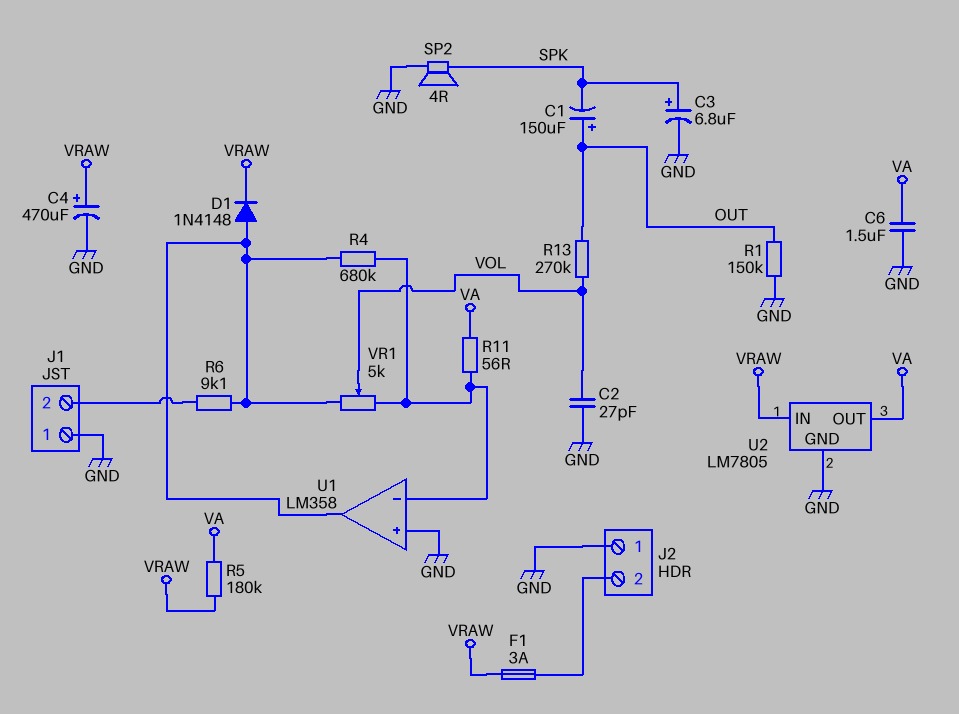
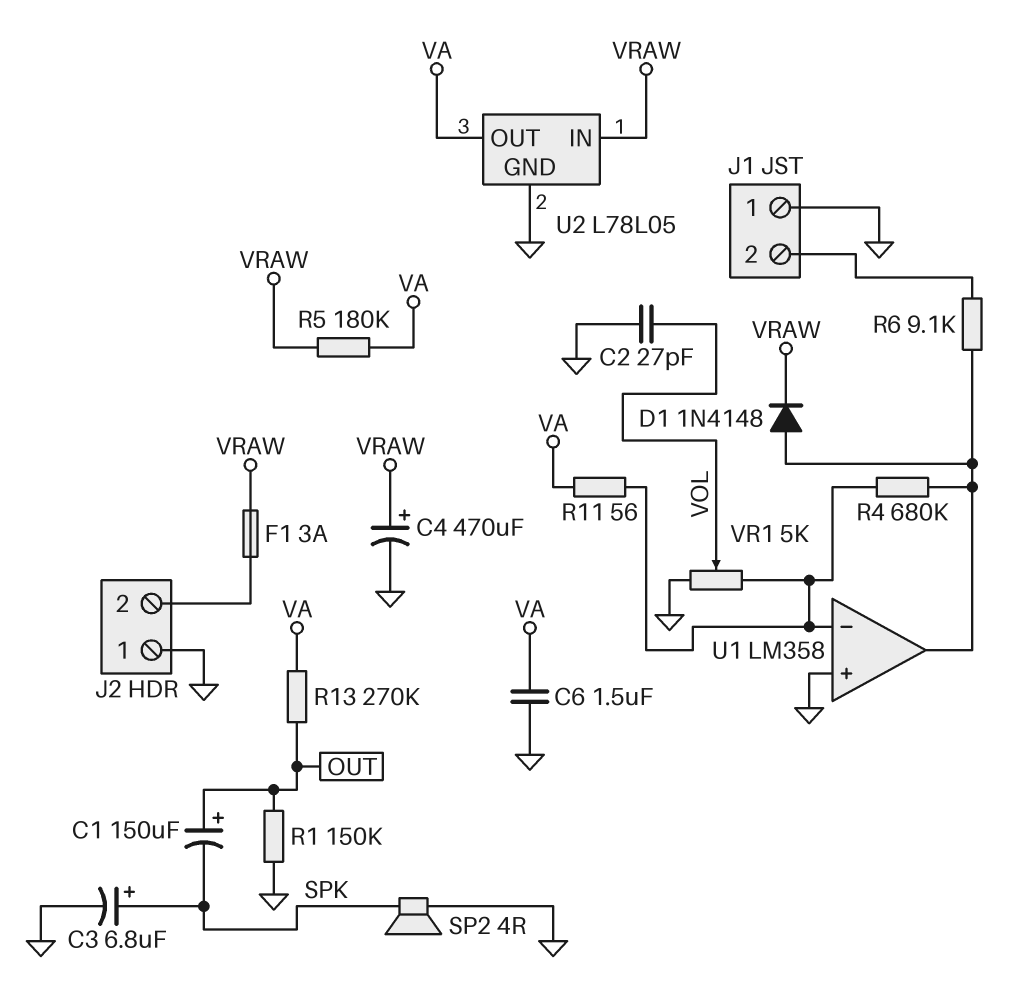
R13: 270k (OUT, VOL) -> 270k (OUT, VA)
U2: LM7805 -> L78L05
VR1: 5k (U1/in-, U1/out, wiper VOL) -> 5k (GND, U1/in-, wiper VOL)

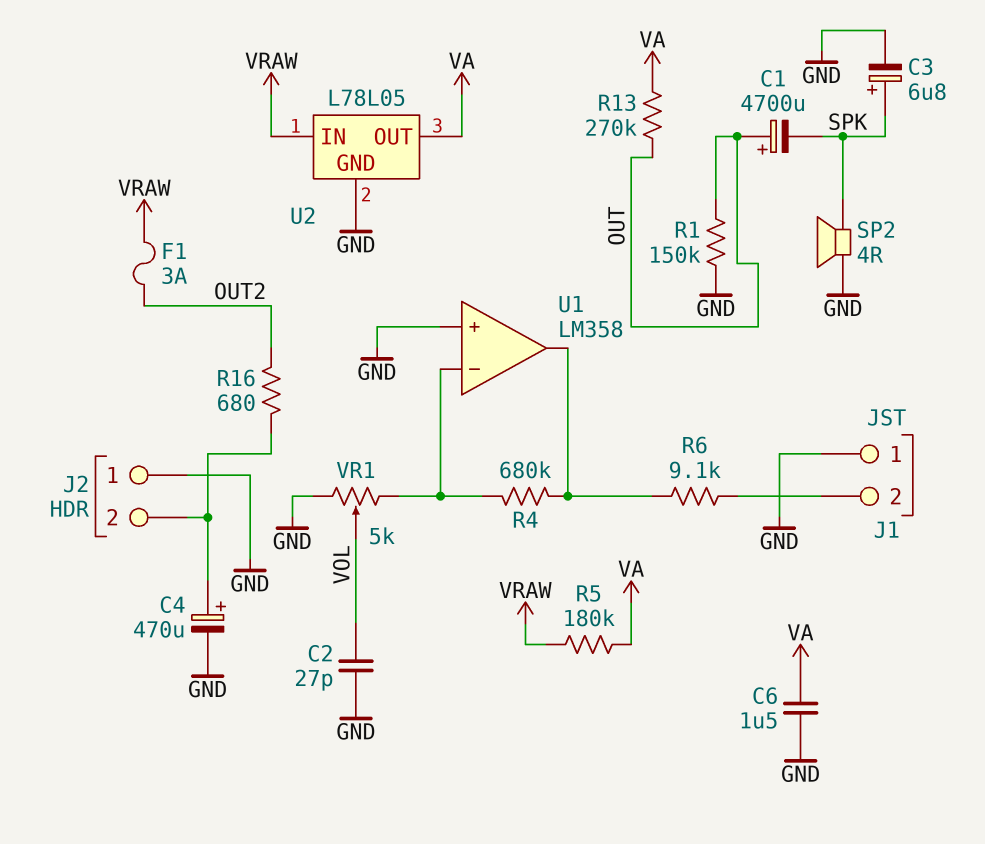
C1: 150uF (plus OUT, minus SPK) -> 4700uF (plus OUT, minus SPK)
C4: 470uF (plus VRAW, minus GND) -> 470uF (plus J2/2, minus GND)
D1: diode 1N4148 (A U1/out, K VRAW) -> none
F1: 3A (J2/2, VRAW) -> 3A (OUT2, VRAW)
R11: 56 (U1/in-, VA) -> none
R16: none -> 680 (J2/2, OUT2)

